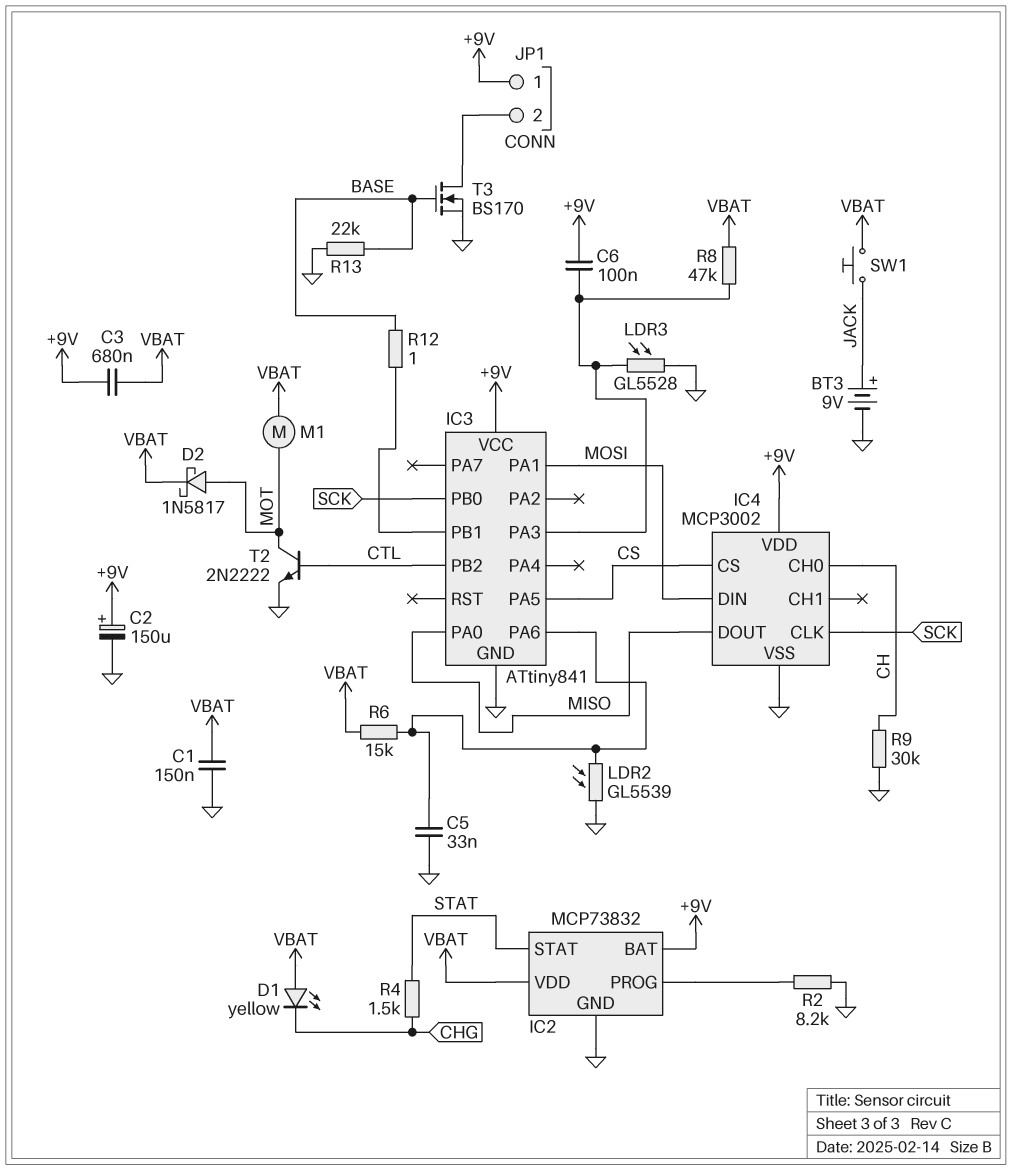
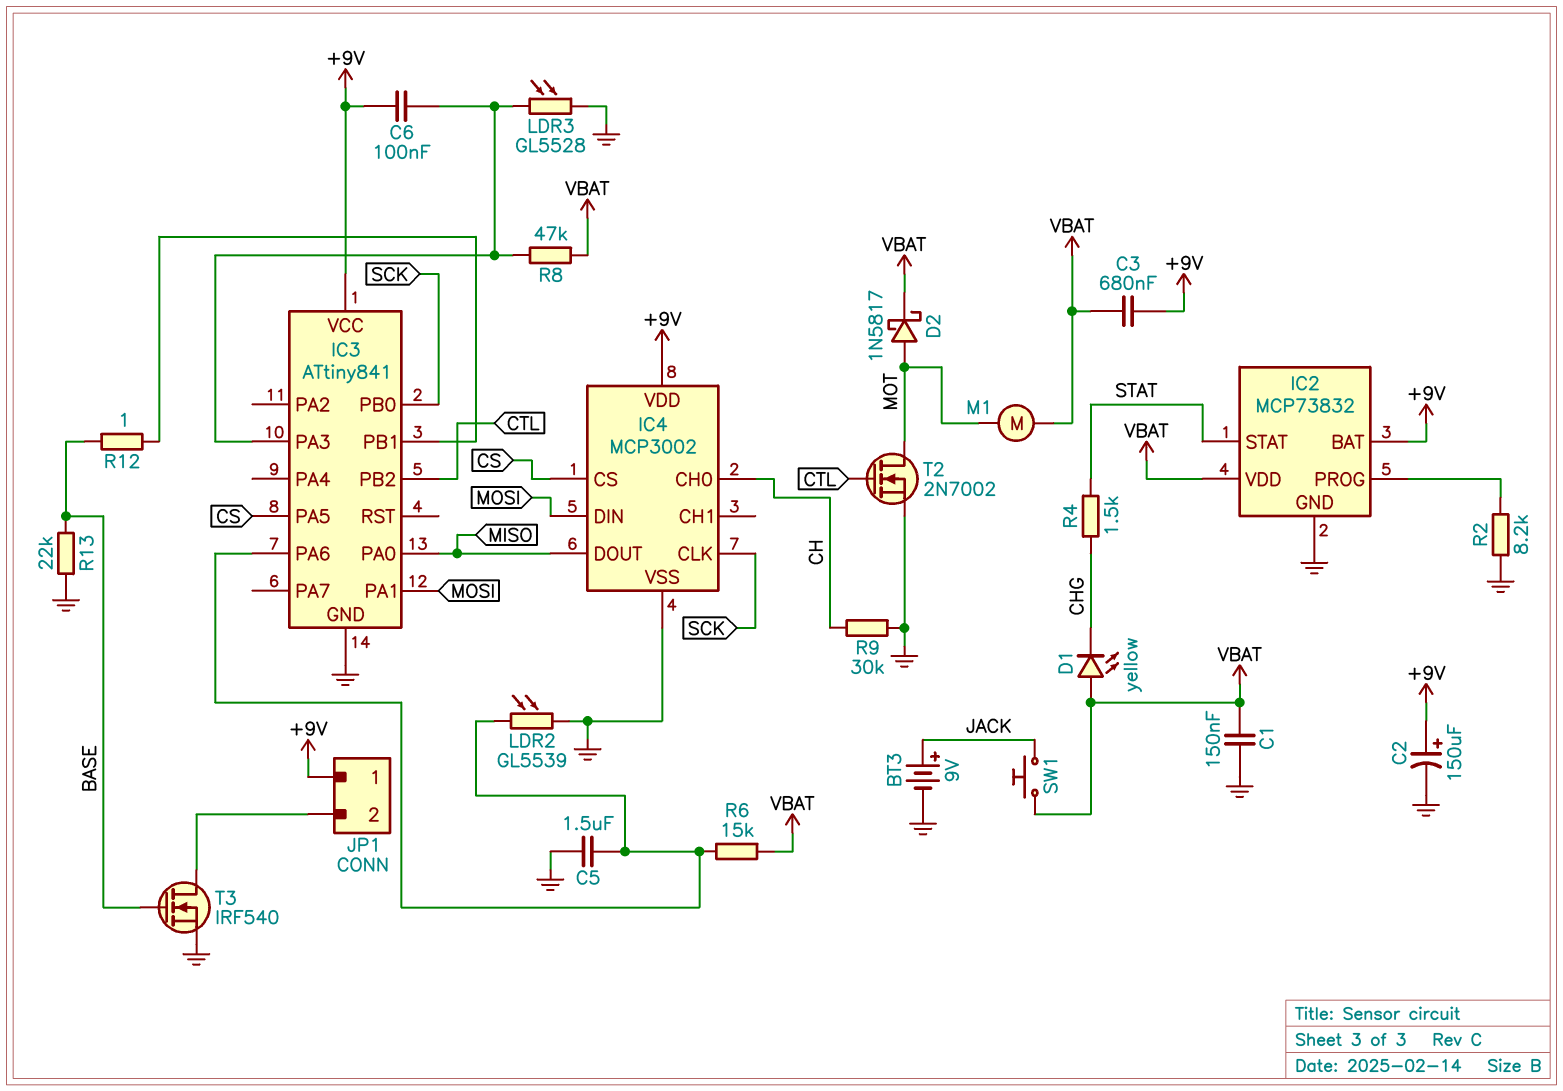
C5: 33nF (GND, IC3/PA6) -> 1.5uF (GND, IC3/PA6)
T2: NPN 2N2222 (B CTL, C MOT, E GND) -> NMOS 2N7002 (G CTL, D MOT, S GND)
T3: NMOS BS170 (G BASE, D JP1/2, S GND) -> NMOS IRF540 (G BASE, D JP1/2, S GND)

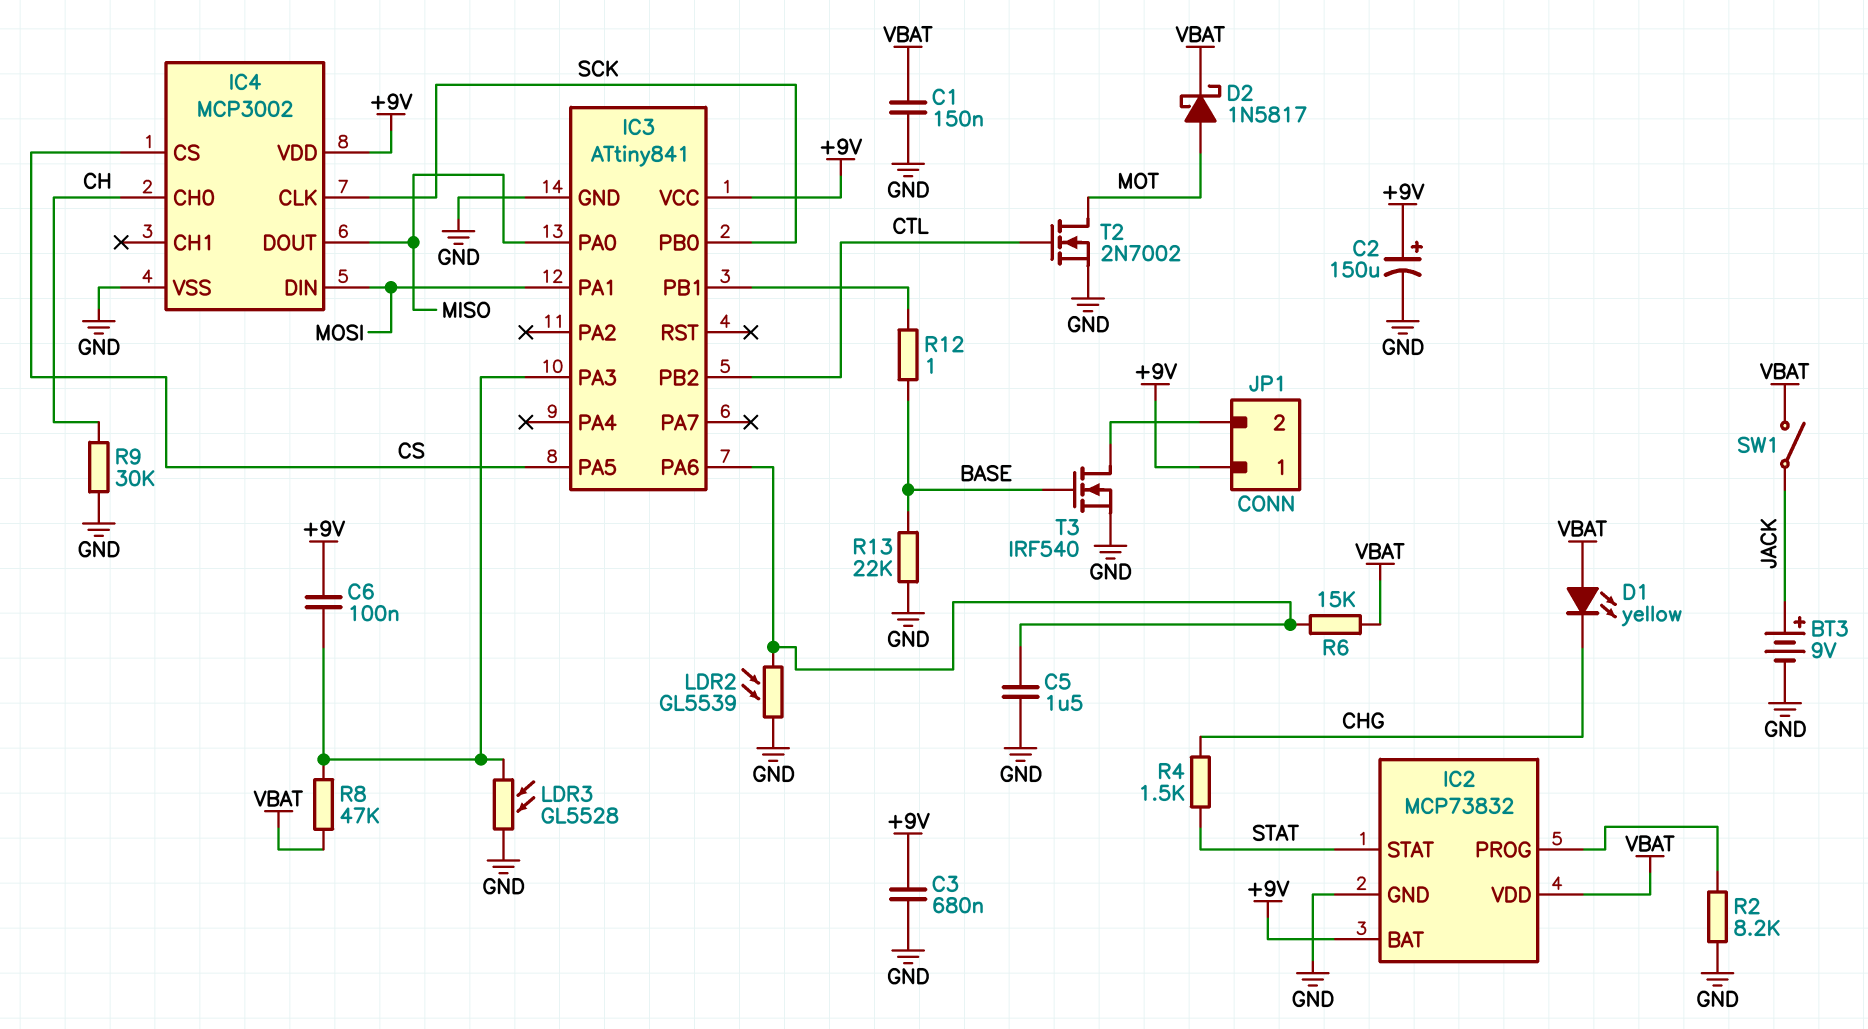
C3: 680nF (+9V, VBAT) -> 680nF (+9V, GND)
M1: motor (MOT, VBAT) -> none
SW1: button (JACK, VBAT) -> switch (JACK, VBAT)

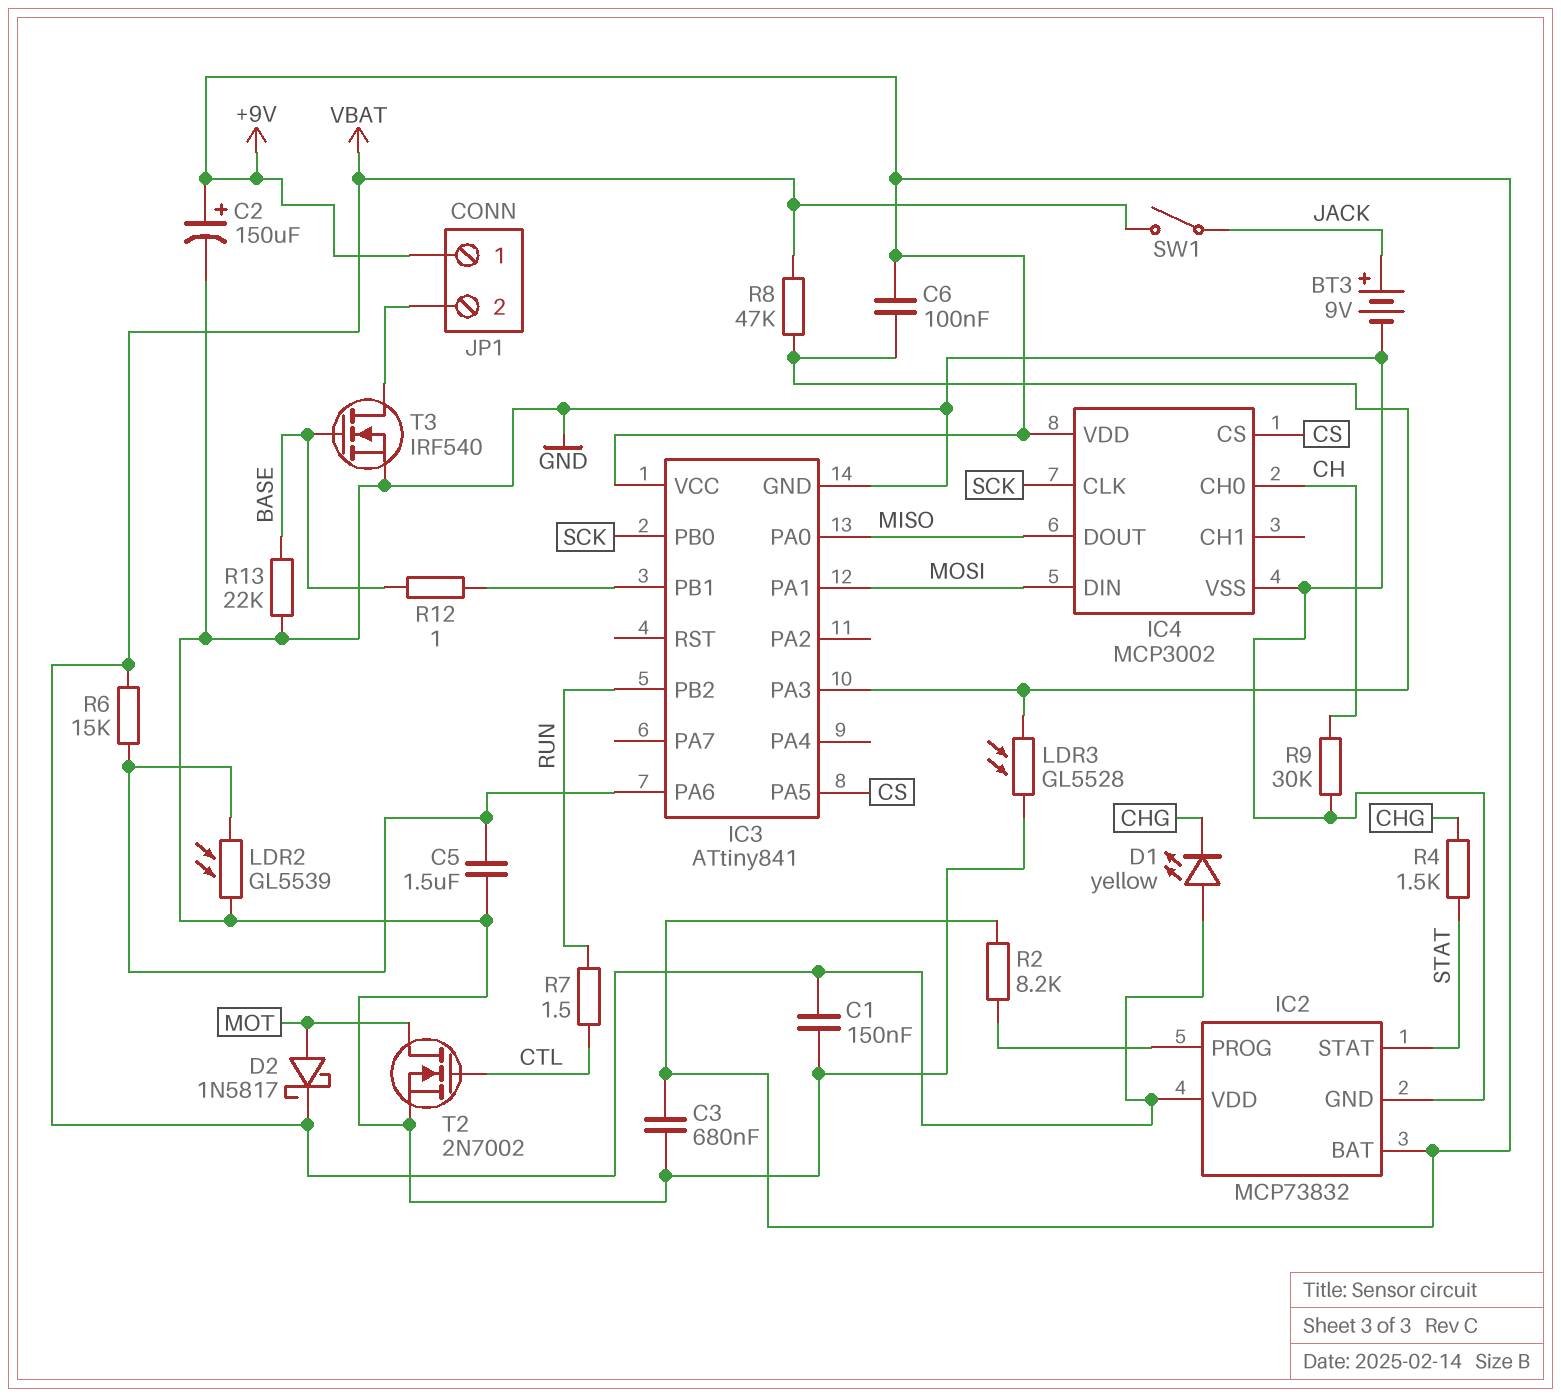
IC3 pin PB2: CTL -> RUN
R2: 8.2k (GND, IC2/PROG) -> 8.2k (+9V, IC2/PROG)
R7: none -> 1.5 (CTL, RUN)

